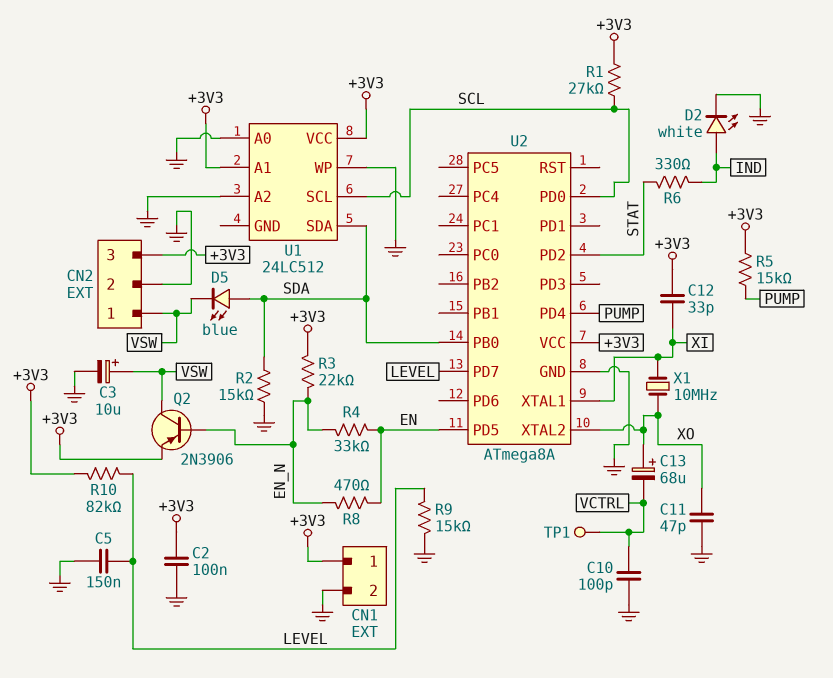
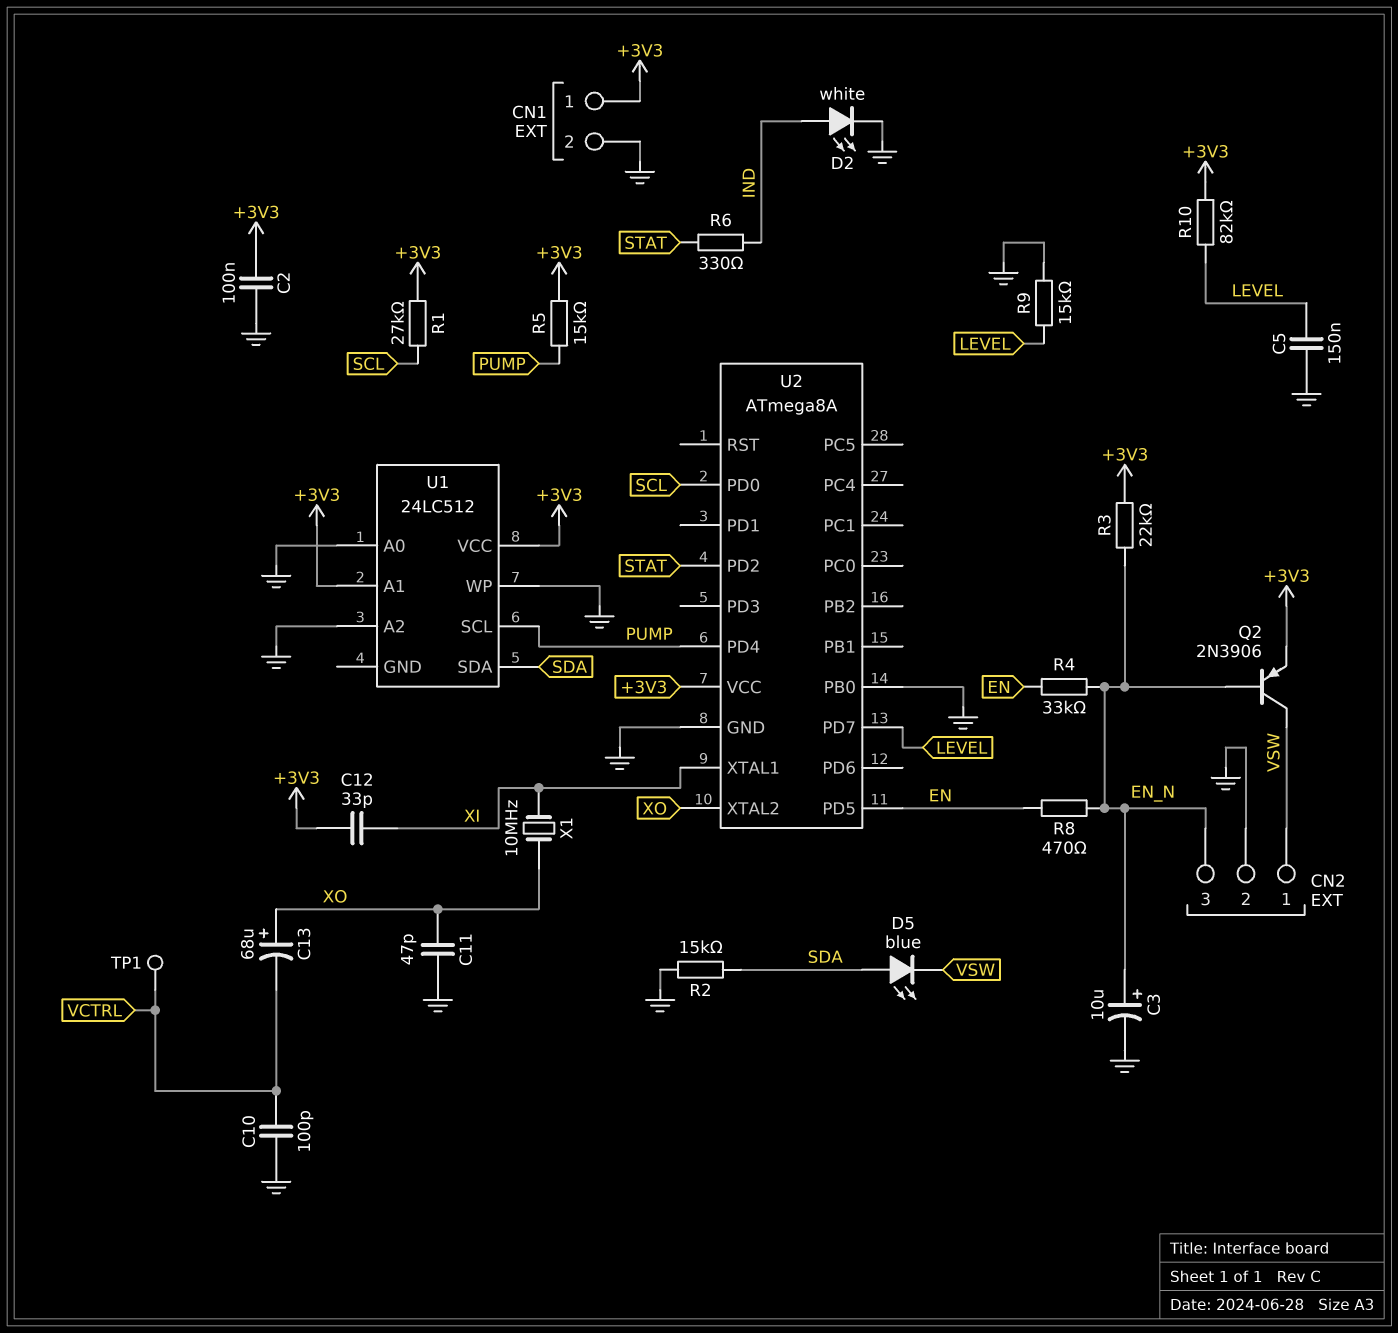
C3: 10uF (plus VSW, minus GND) -> 10uF (plus EN_N, minus GND)
CN2 pin 3: +3V3 -> EN_N
U1 pin SCL: SCL -> PUMP
U2 pin PB0: SDA -> GND

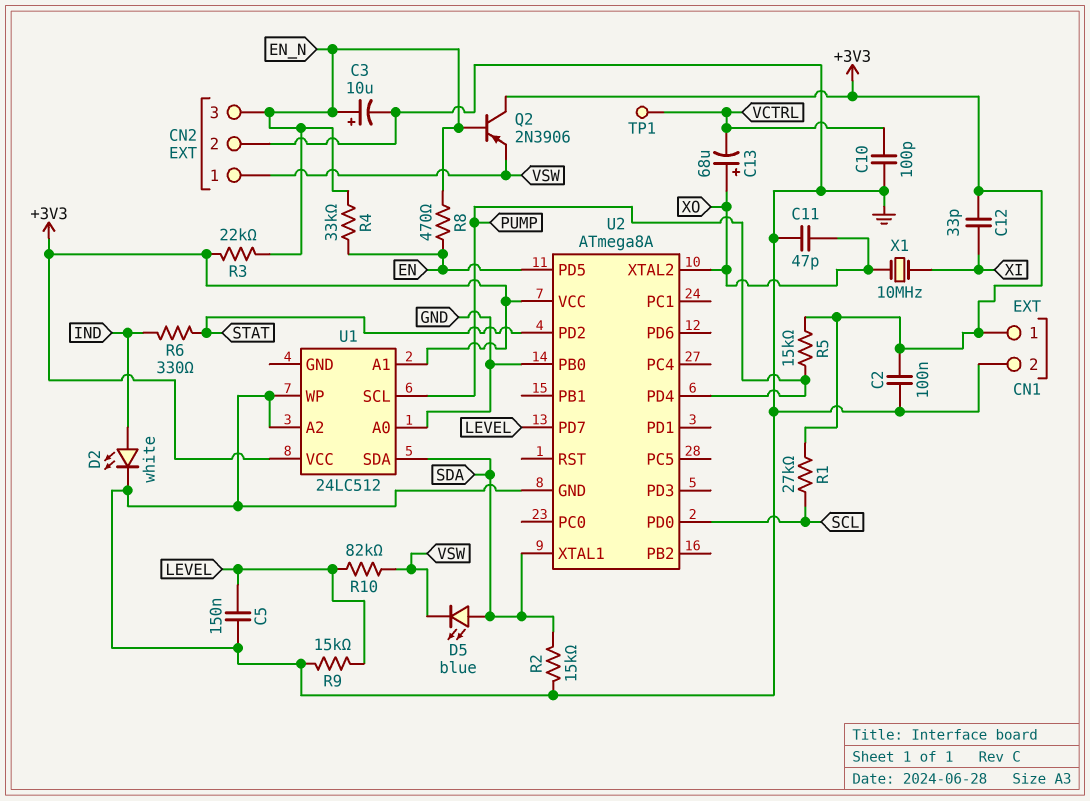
Q2: PNP 2N3906 (B EN_N, C VSW, E +3V3) -> PNP 2N3906 (B EN_N, C +3V3, E VSW)
R10: 82k (+3V3, LEVEL) -> 82k (LEVEL, VSW)
U2 pin XTAL1: XI -> SDA

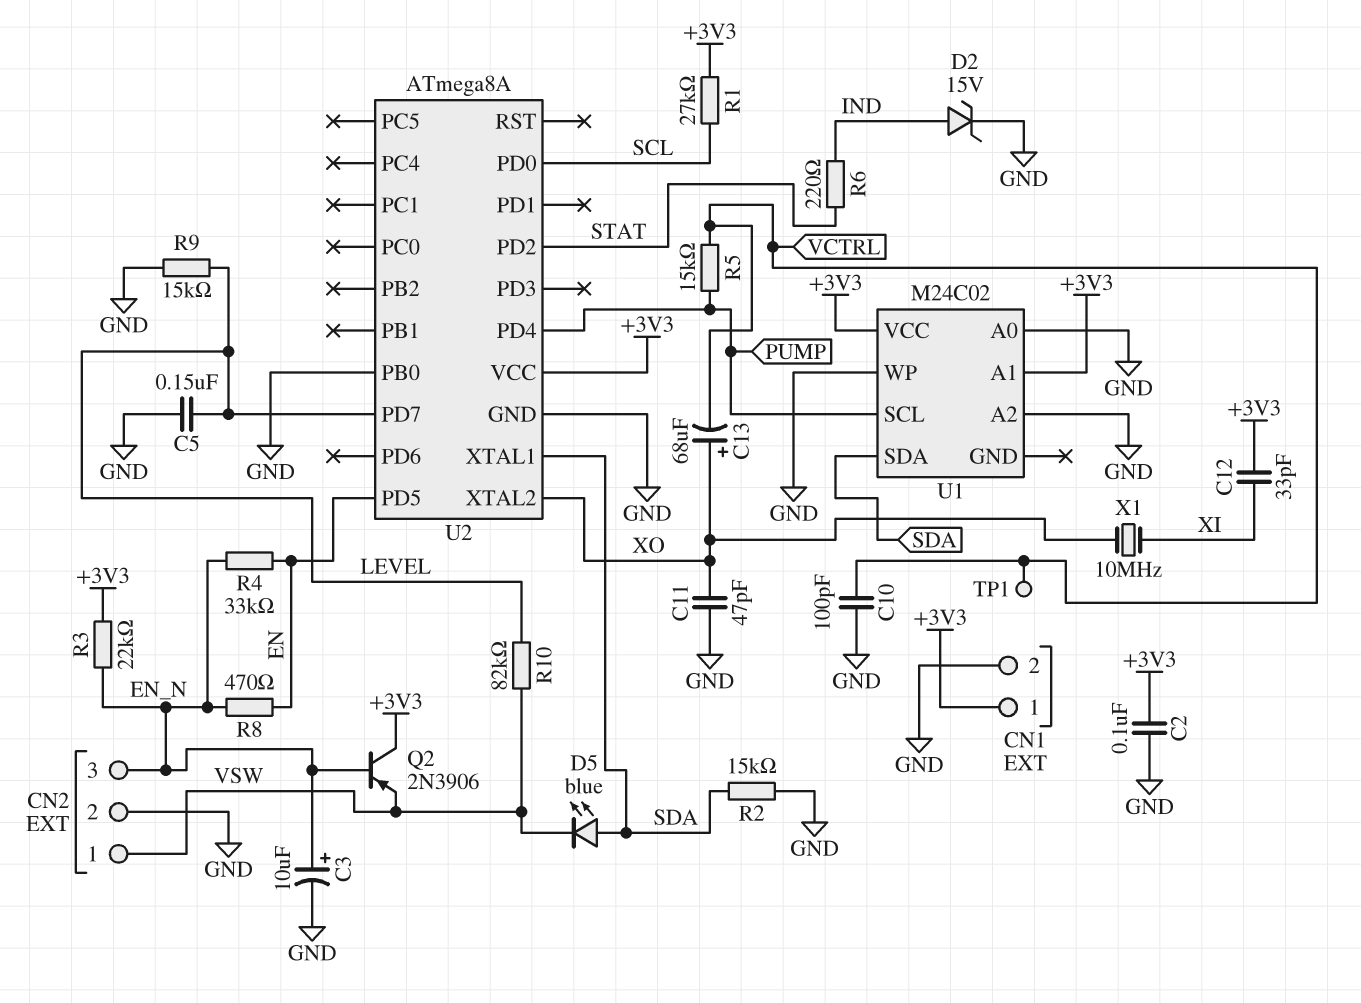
D2: LED white (A IND, K GND) -> zener 15V (A IND, K GND)
R5: 15k (+3V3, PUMP) -> 15k (PUMP, VCTRL)
R6: 330 (IND, STAT) -> 220 (IND, STAT)
U1: 24LC512 -> M24C02

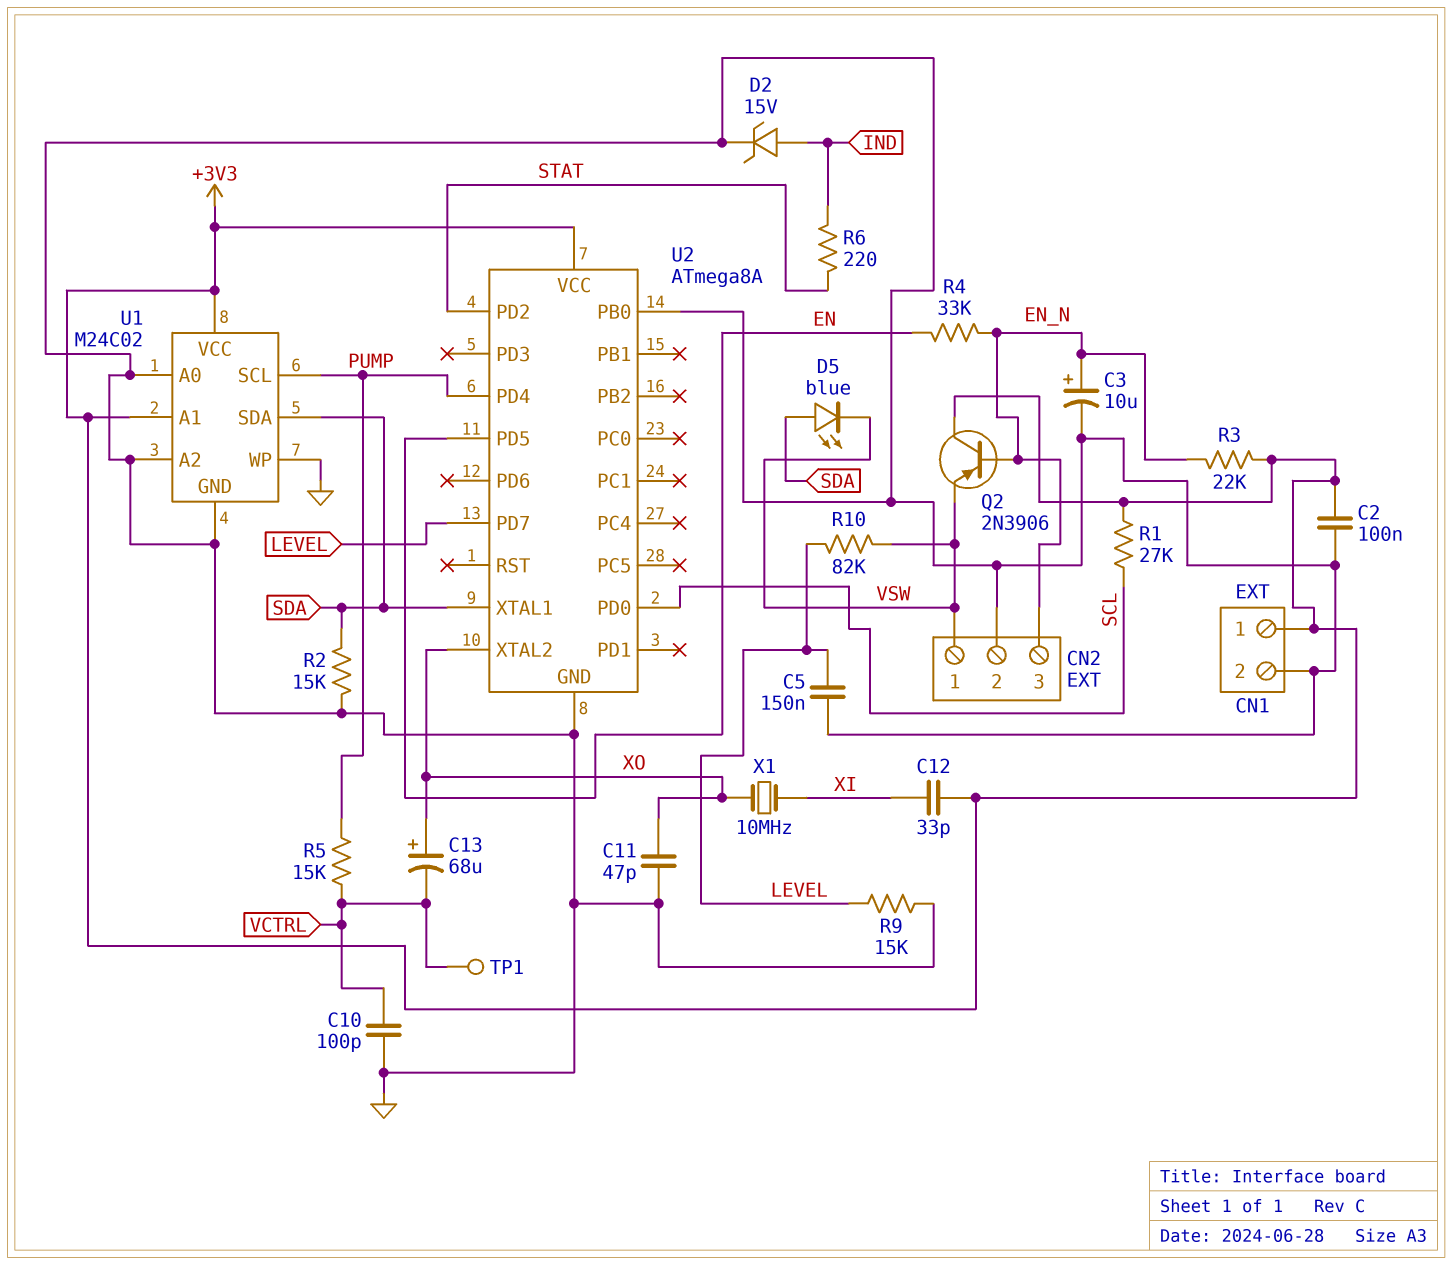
R8: 470 (EN, EN_N) -> none
U1 pin GND: none -> GND

